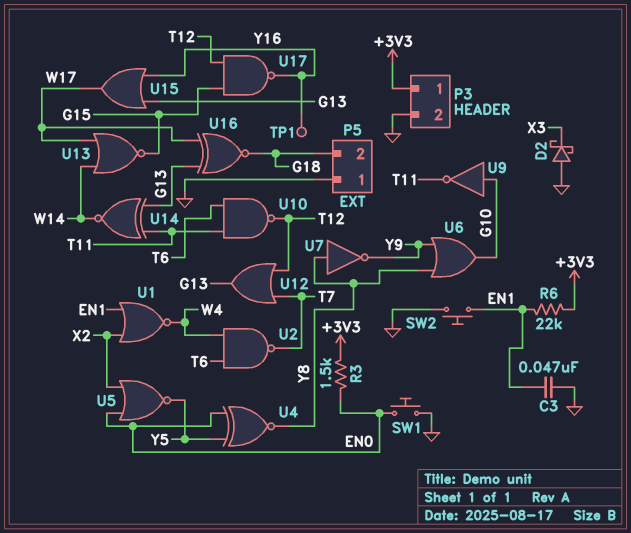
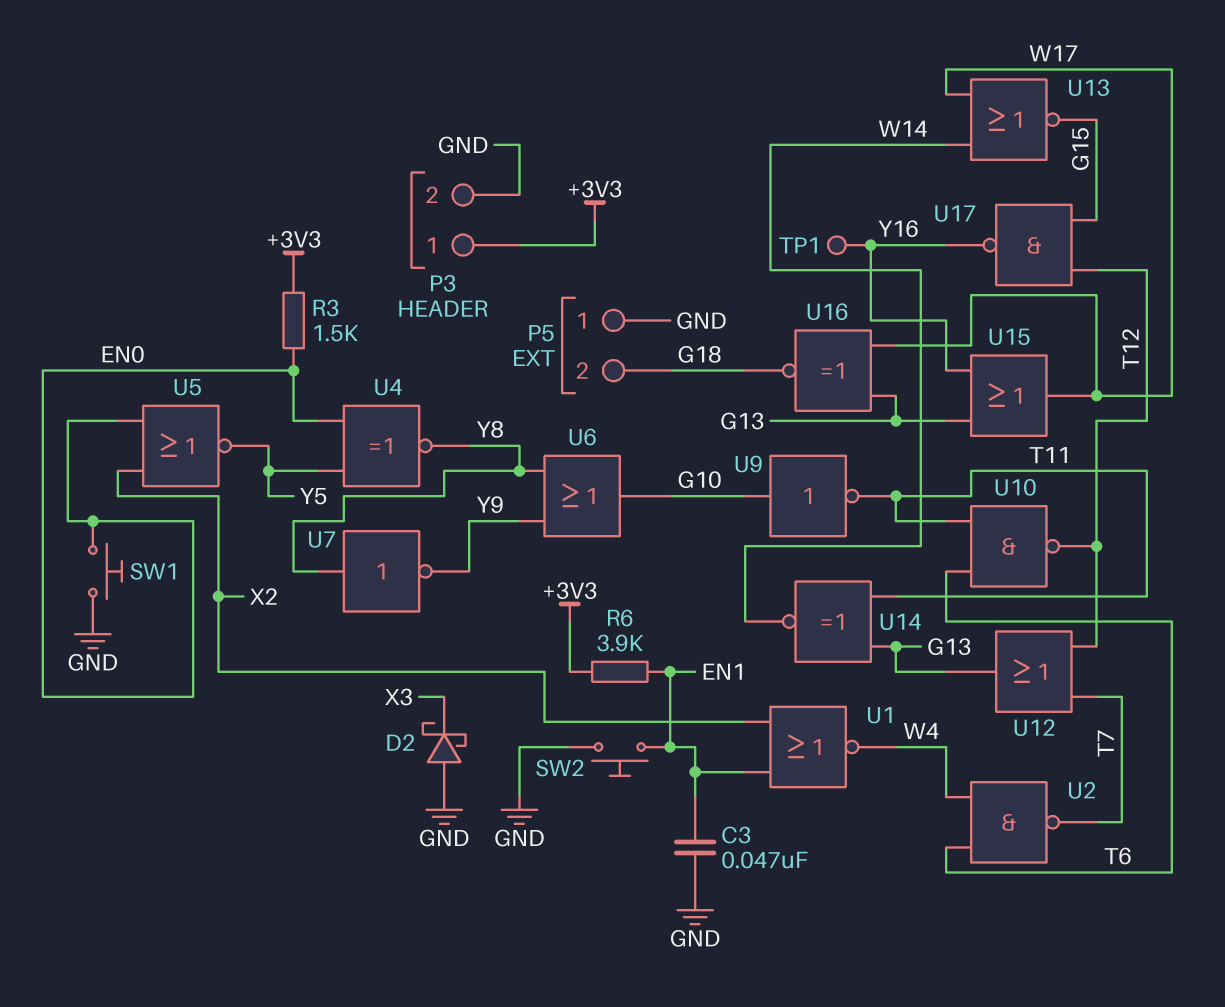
R6: 22k (+3V3, EN1) -> 3.9k (+3V3, EN1)

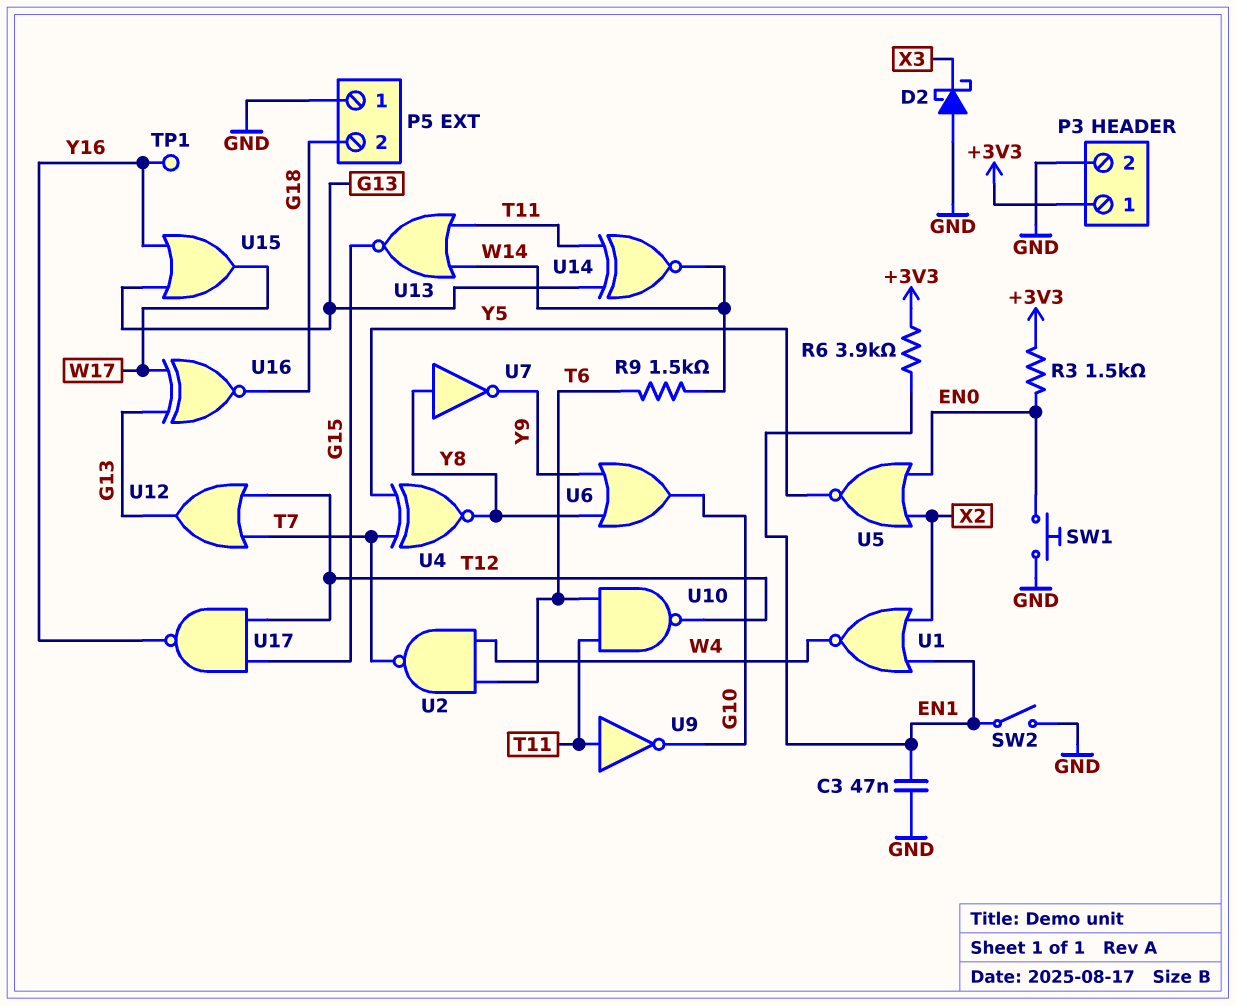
R9: none -> 1.5k (T6, W14)
SW2: button (EN1, GND) -> switch (EN1, GND)
U4: XNOR (in EN0, in Y5, out Y8) -> XNOR (in T7, in Y5, out Y8)
U9: NOT (in G10, out T11) -> NOT (in T11, out G10)
U13: NOR (in W14, in W17, out G15) -> NOR (in T11, in W14, out G15)

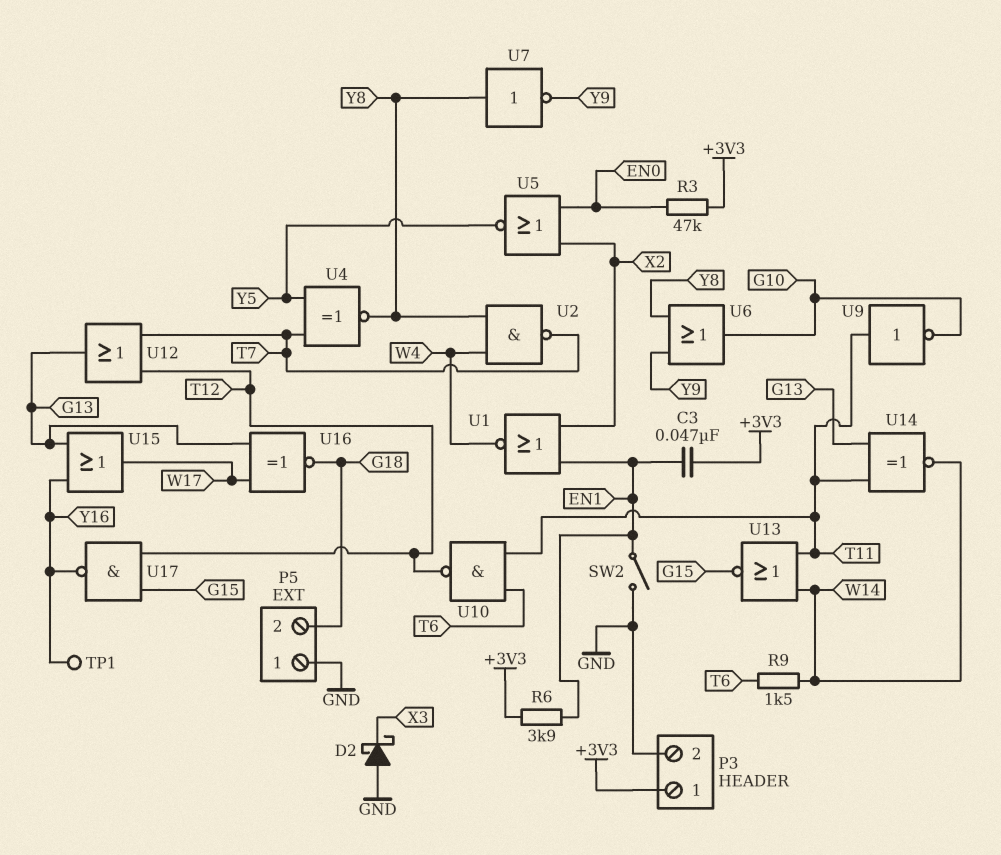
C3: 47nF (EN1, GND) -> 47nF (+3V3, EN1)
R3: 1.5k (+3V3, EN0) -> 47k (+3V3, EN0)
SW1: button (EN0, GND) -> none
U2: NAND (in T6, in W4, out T7) -> NAND (in W4, in Y8, out T7)

